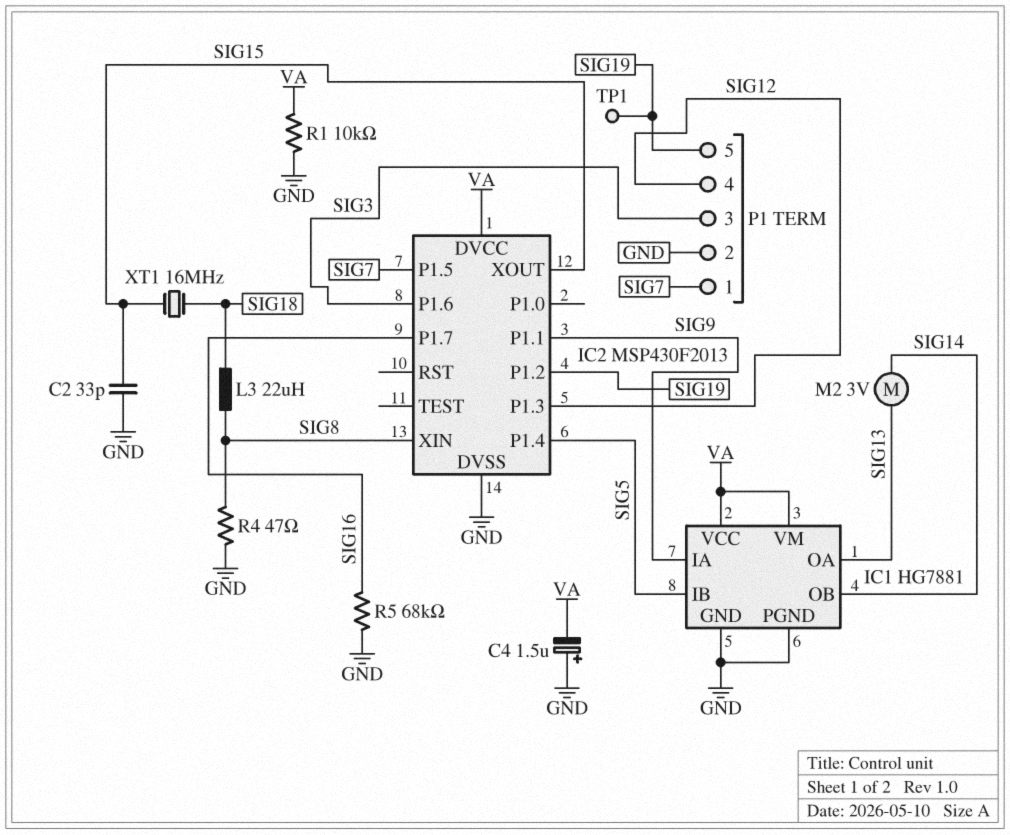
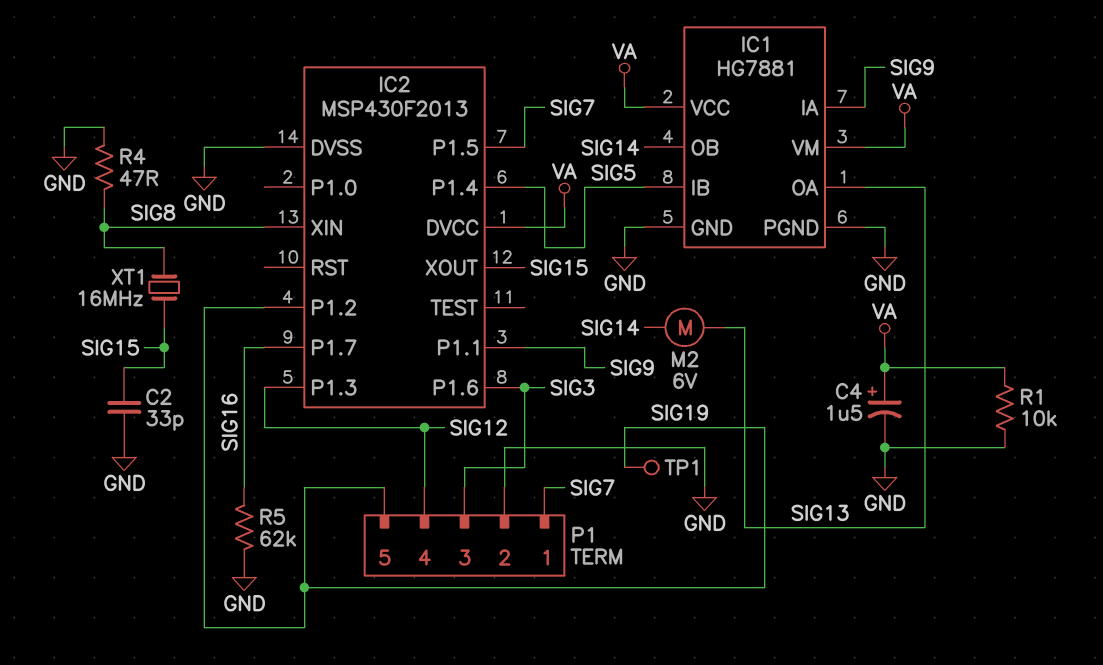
C4: 1.5uF (plus GND, minus VA) -> 1.5uF (plus VA, minus GND)
L3: 22uH (SIG8, SIG18) -> none
M2: motor 3V (SIG13, SIG14) -> motor 6V (SIG13, SIG14)
R5: 68k (GND, SIG16) -> 62k (GND, SIG16)
XT1: 16MHz (SIG15, SIG18) -> 16MHz (SIG8, SIG15)

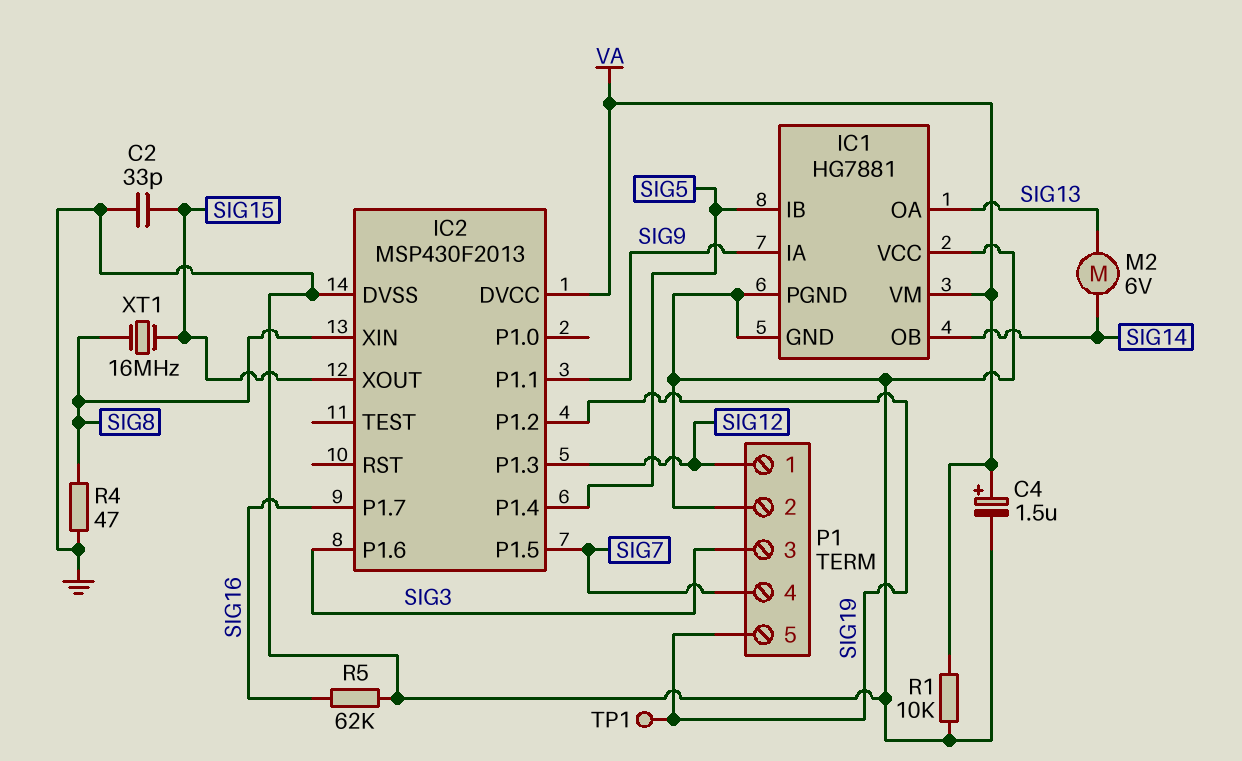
IC1 pin VCC: VA -> GND
P1 pin 1: SIG7 -> SIG12
P1 pin 4: SIG12 -> SIG7

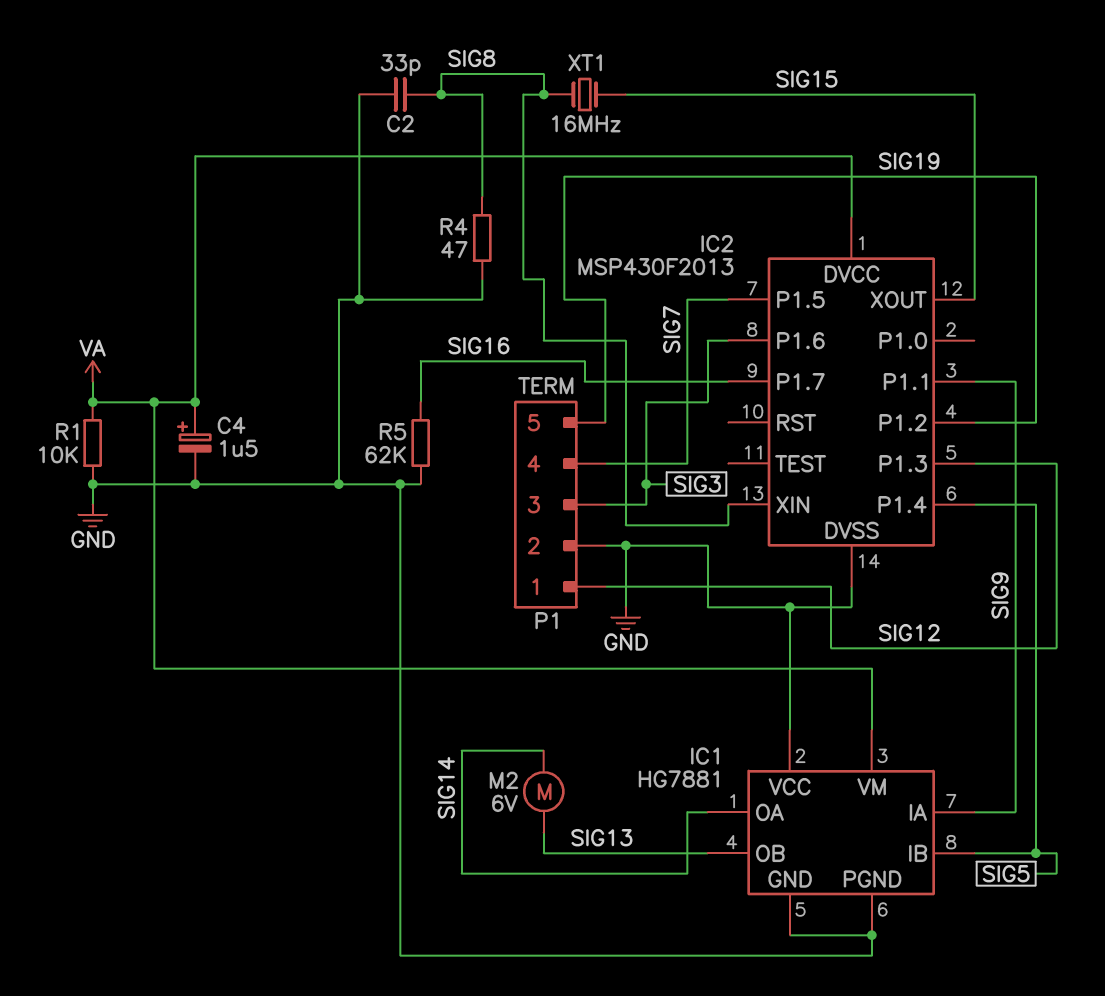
C2: 33pF (GND, SIG15) -> 33pF (GND, SIG8)
IC1 pin OA: SIG13 -> SIG14
IC1 pin OB: SIG14 -> SIG13
TP1: test point (SIG19) -> none

